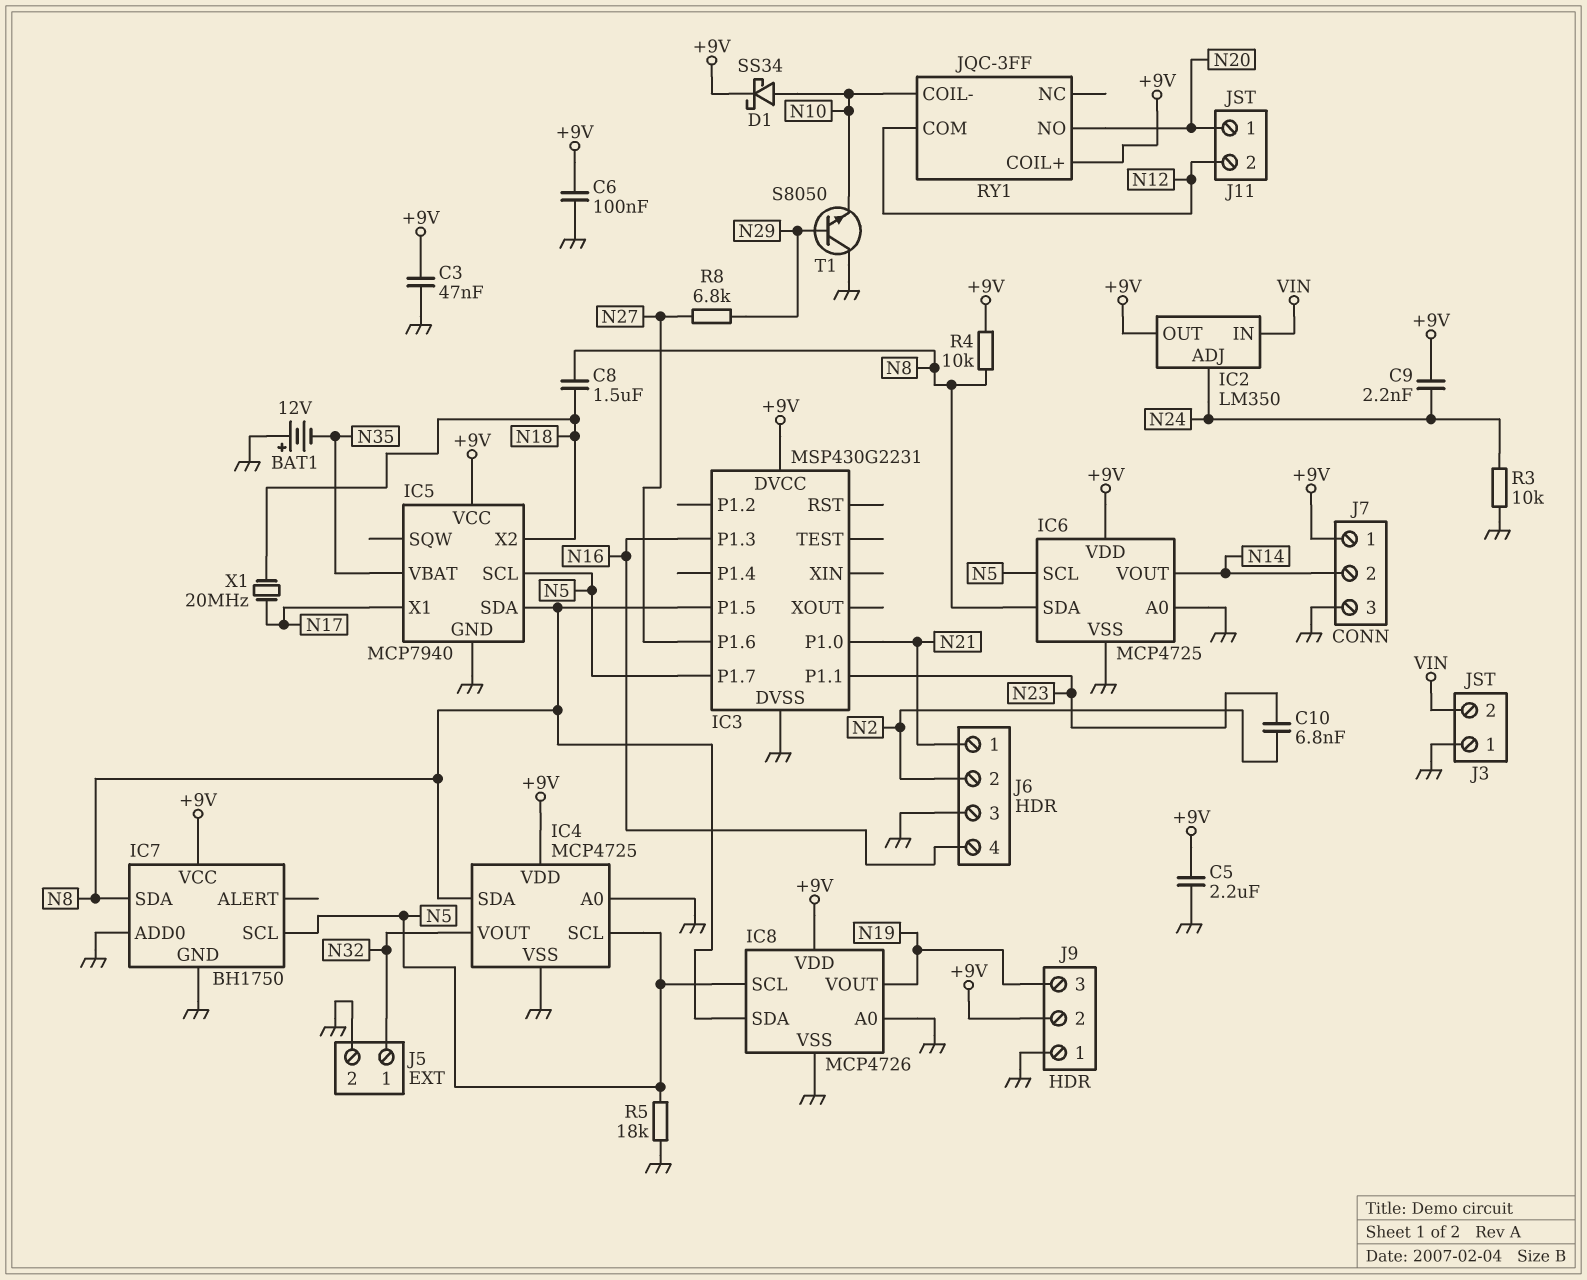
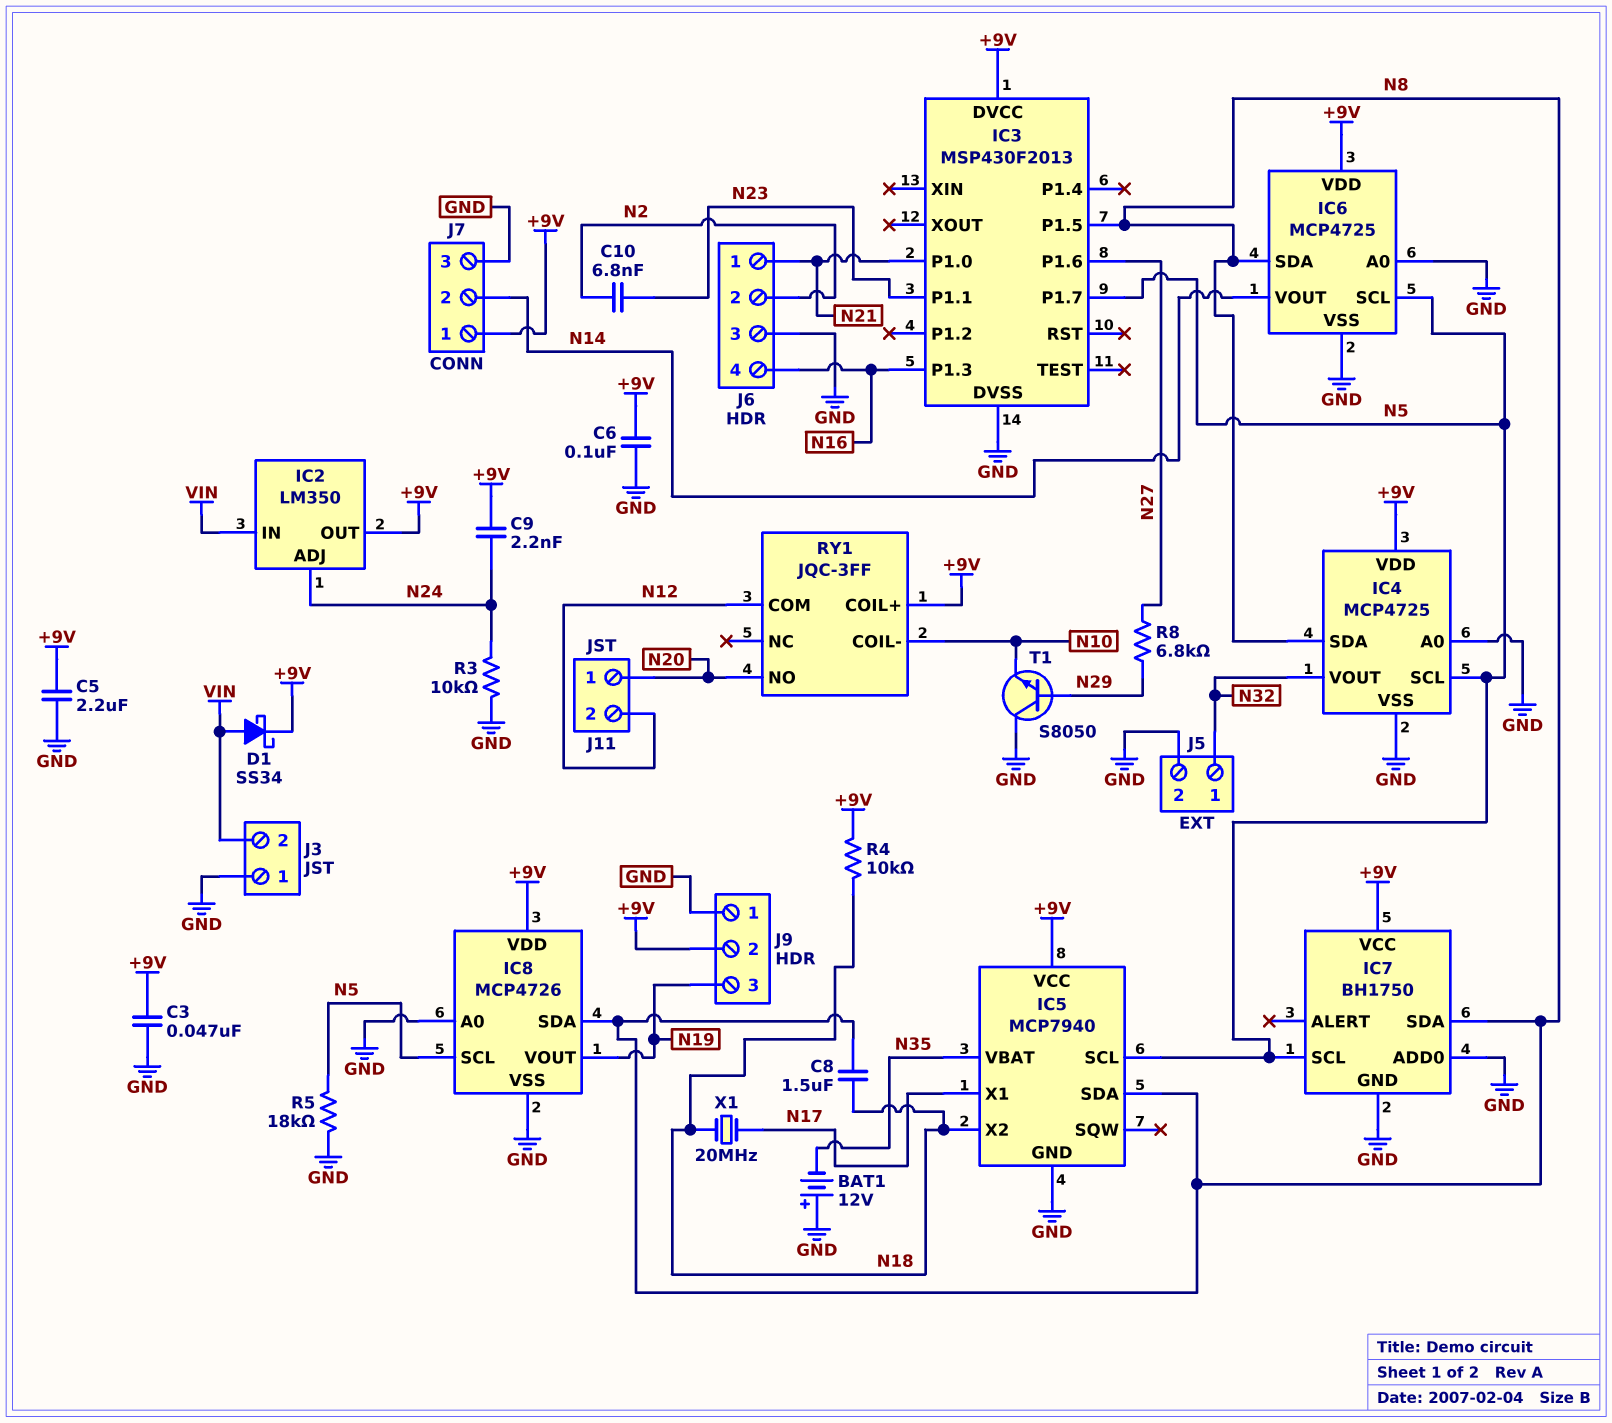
D1: schottky SS34 (A N10, K +9V) -> schottky SS34 (A VIN, K +9V)
IC3: MSP430G2231 -> MSP430F2013
R4: 10k (+9V, N8) -> 10k (+9V, N18)

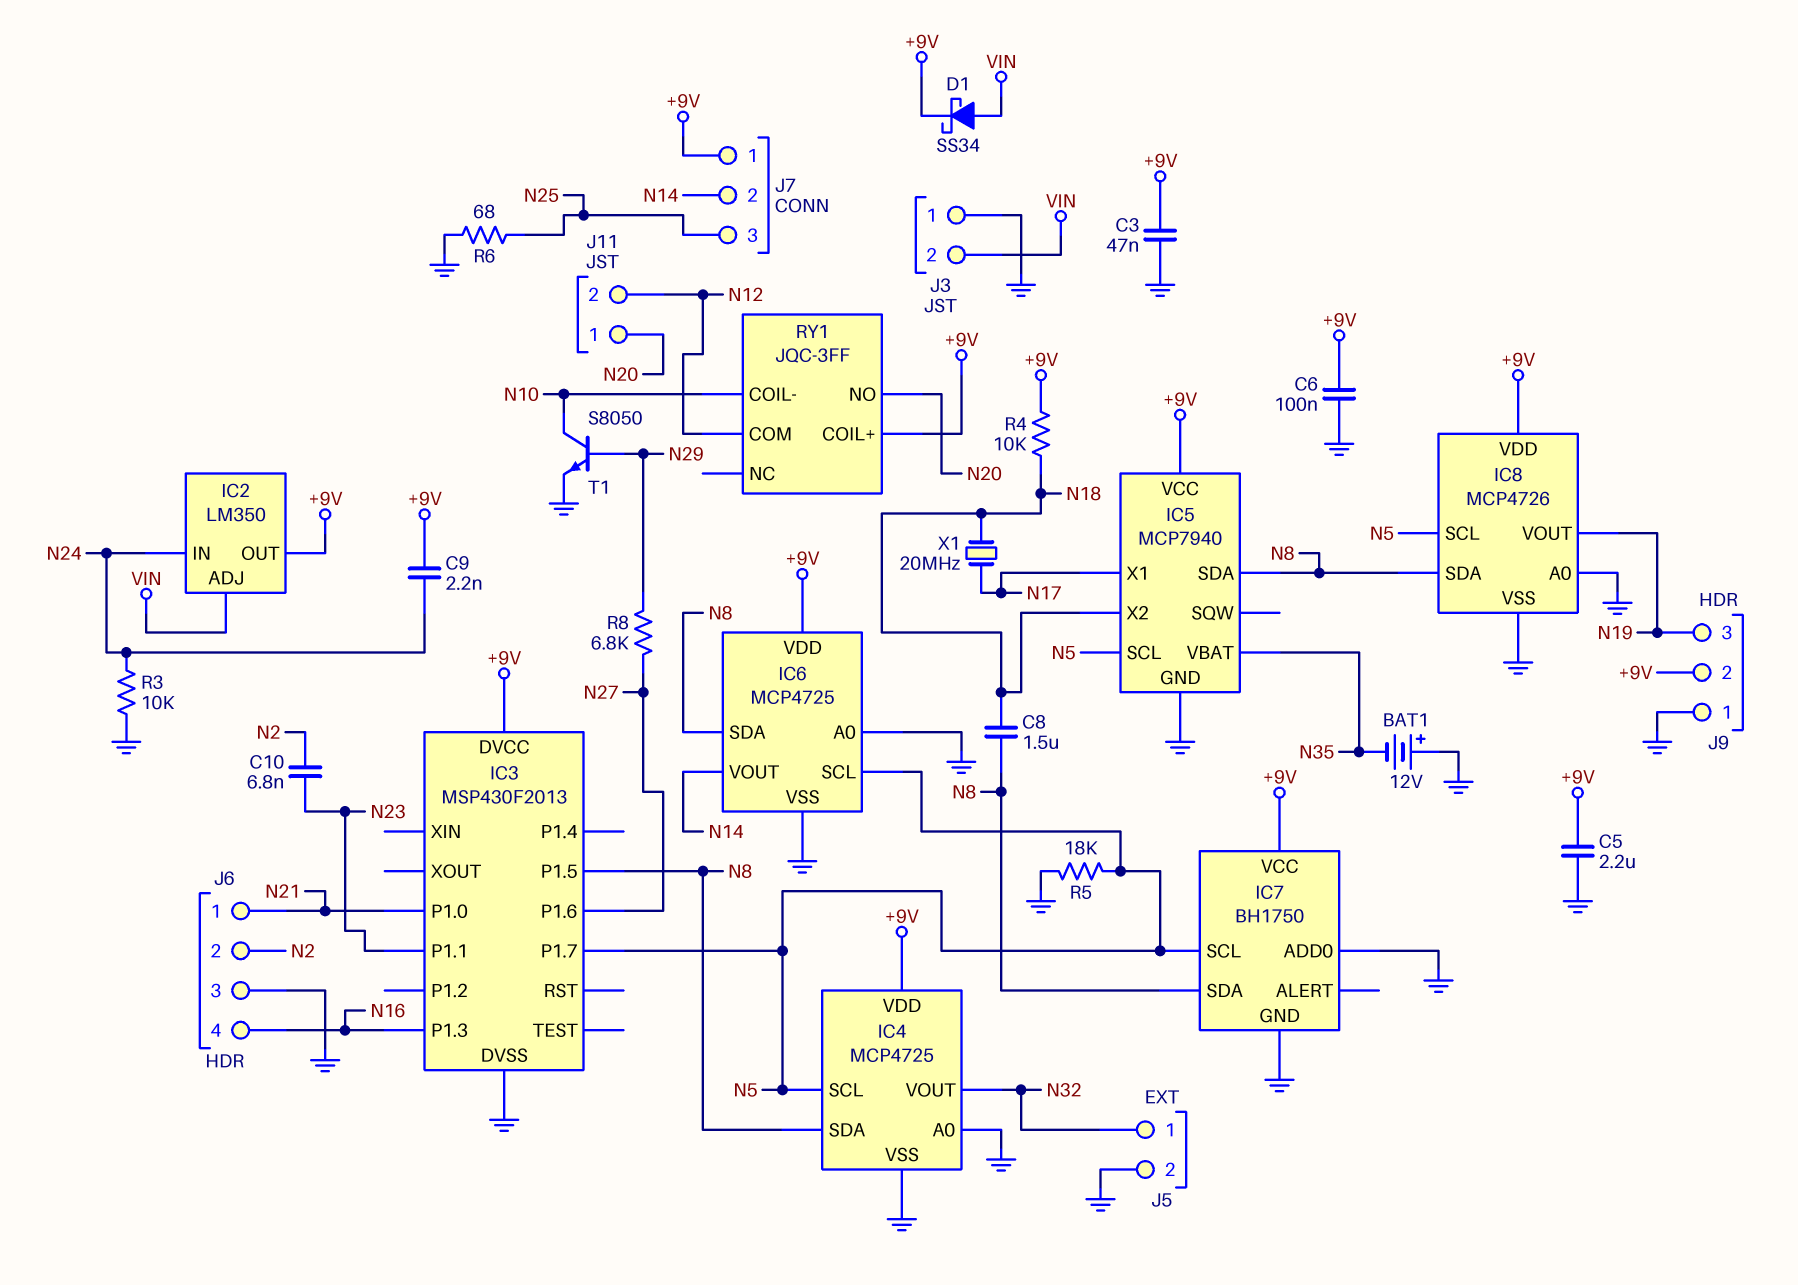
IC2 pin ADJ: N24 -> VIN
IC2 pin IN: VIN -> N24
J7 pin 3: GND -> N25
R6: none -> 68 (GND, N25)
T1: NPN S8050 (B N29, C GND, E N10) -> NPN S8050 (B N29, C N10, E GND)

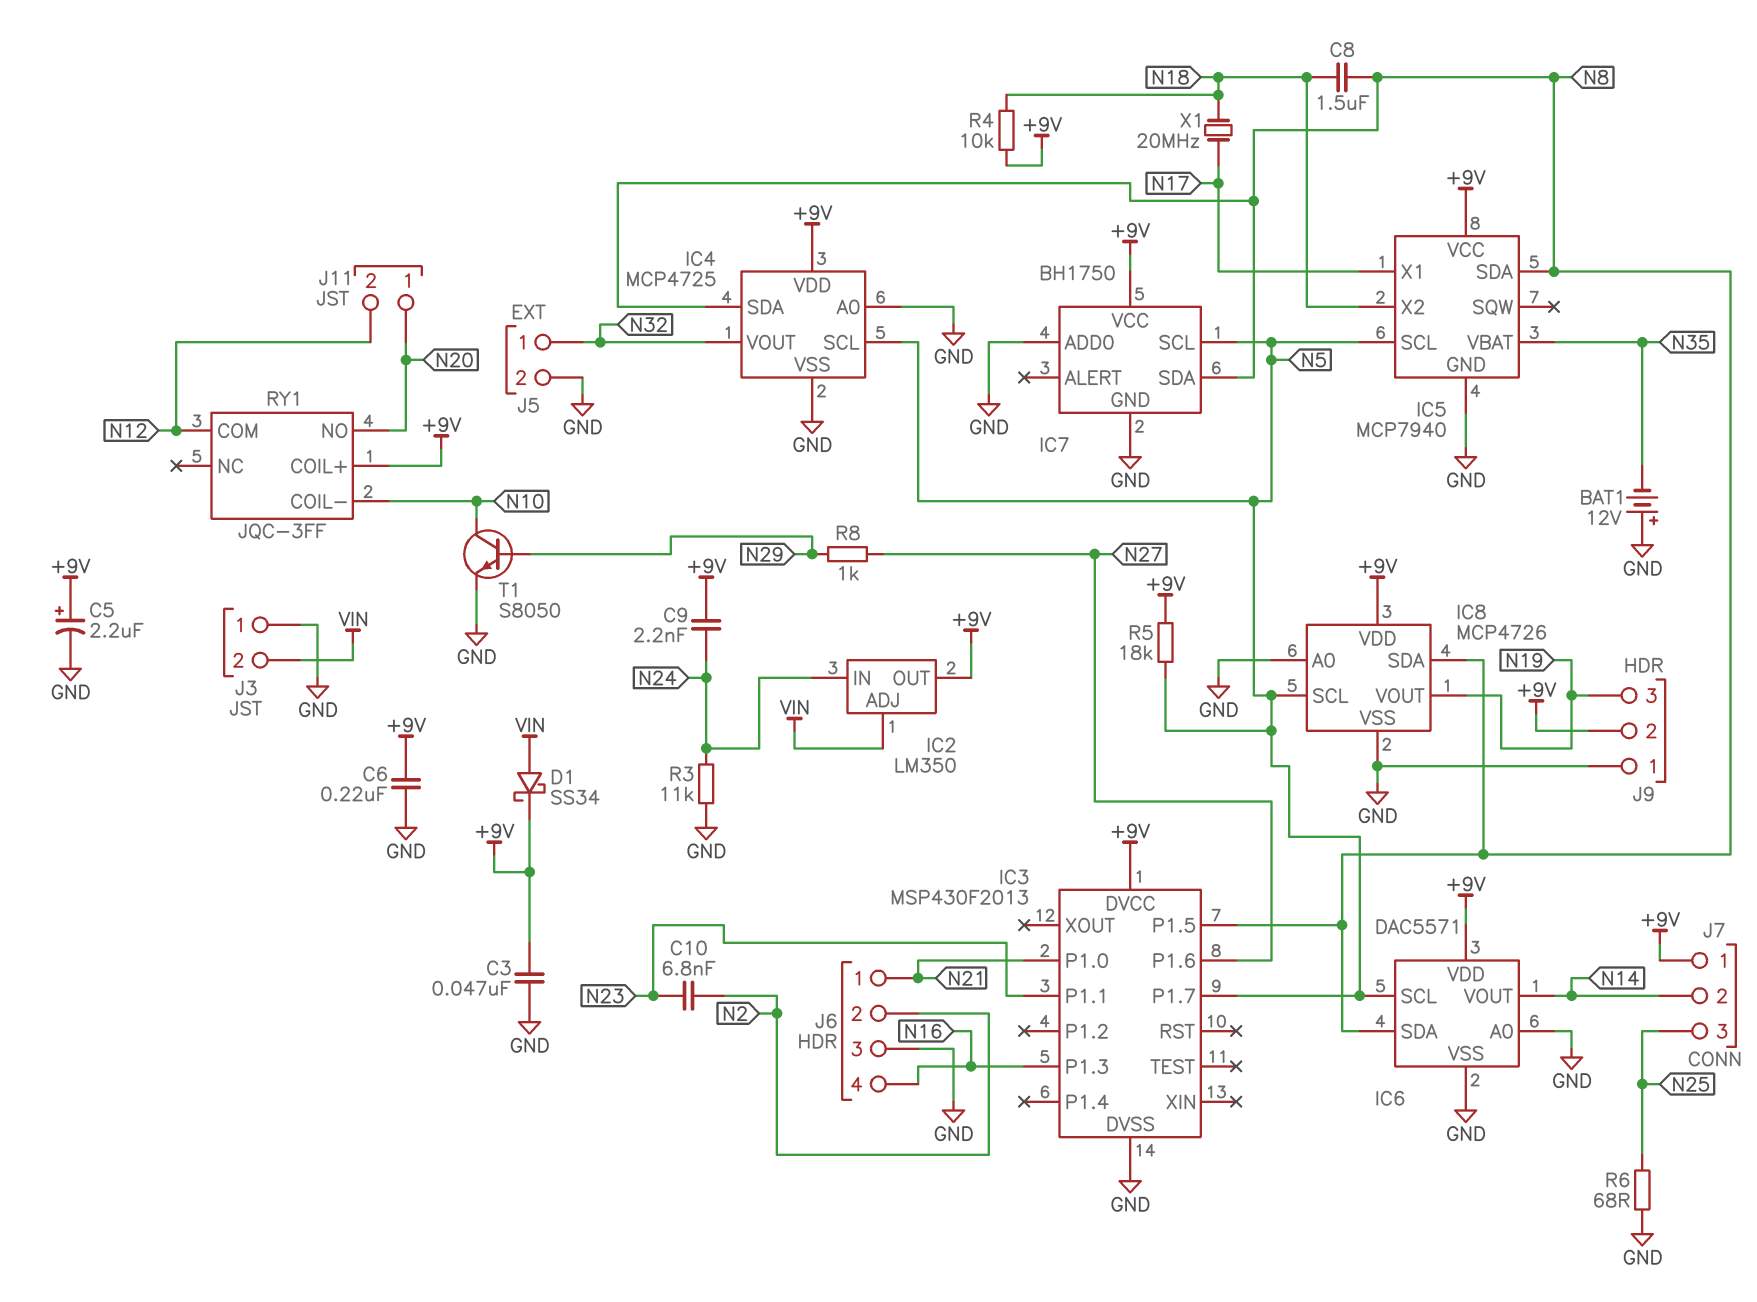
C5: 2.2uF (+9V, GND) -> 2.2uF (plus +9V, minus GND)
C6: 100nF (+9V, GND) -> 220nF (+9V, GND)
IC6: MCP4725 -> DAC5571
R3: 10k (GND, N24) -> 11k (GND, N24)
R5: 18k (GND, N5) -> 18k (+9V, N5)
R8: 6.8k (N27, N29) -> 1k (N27, N29)

